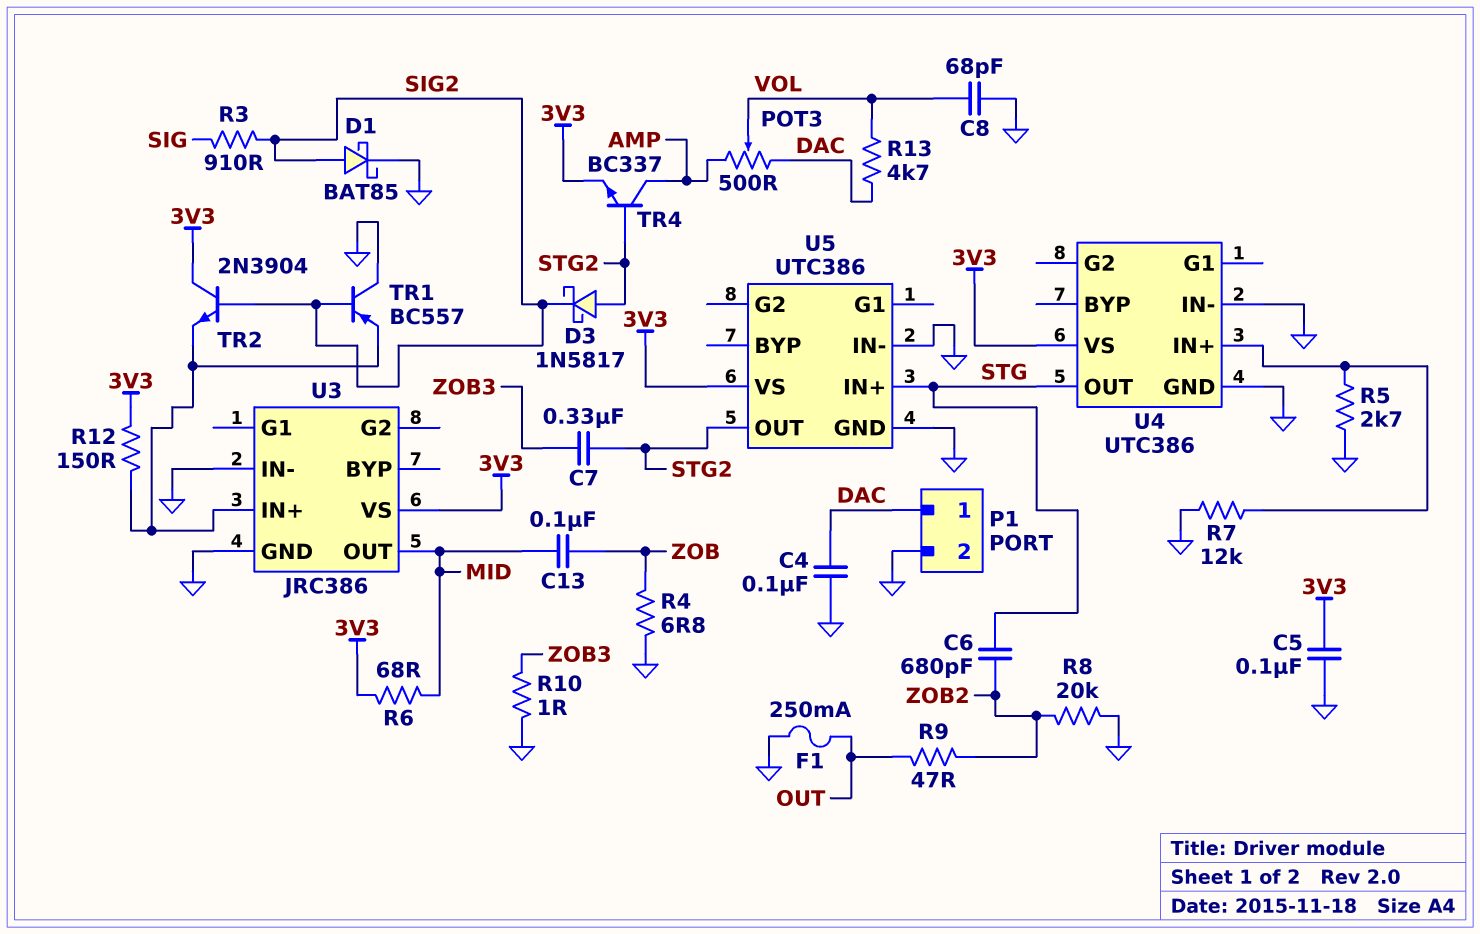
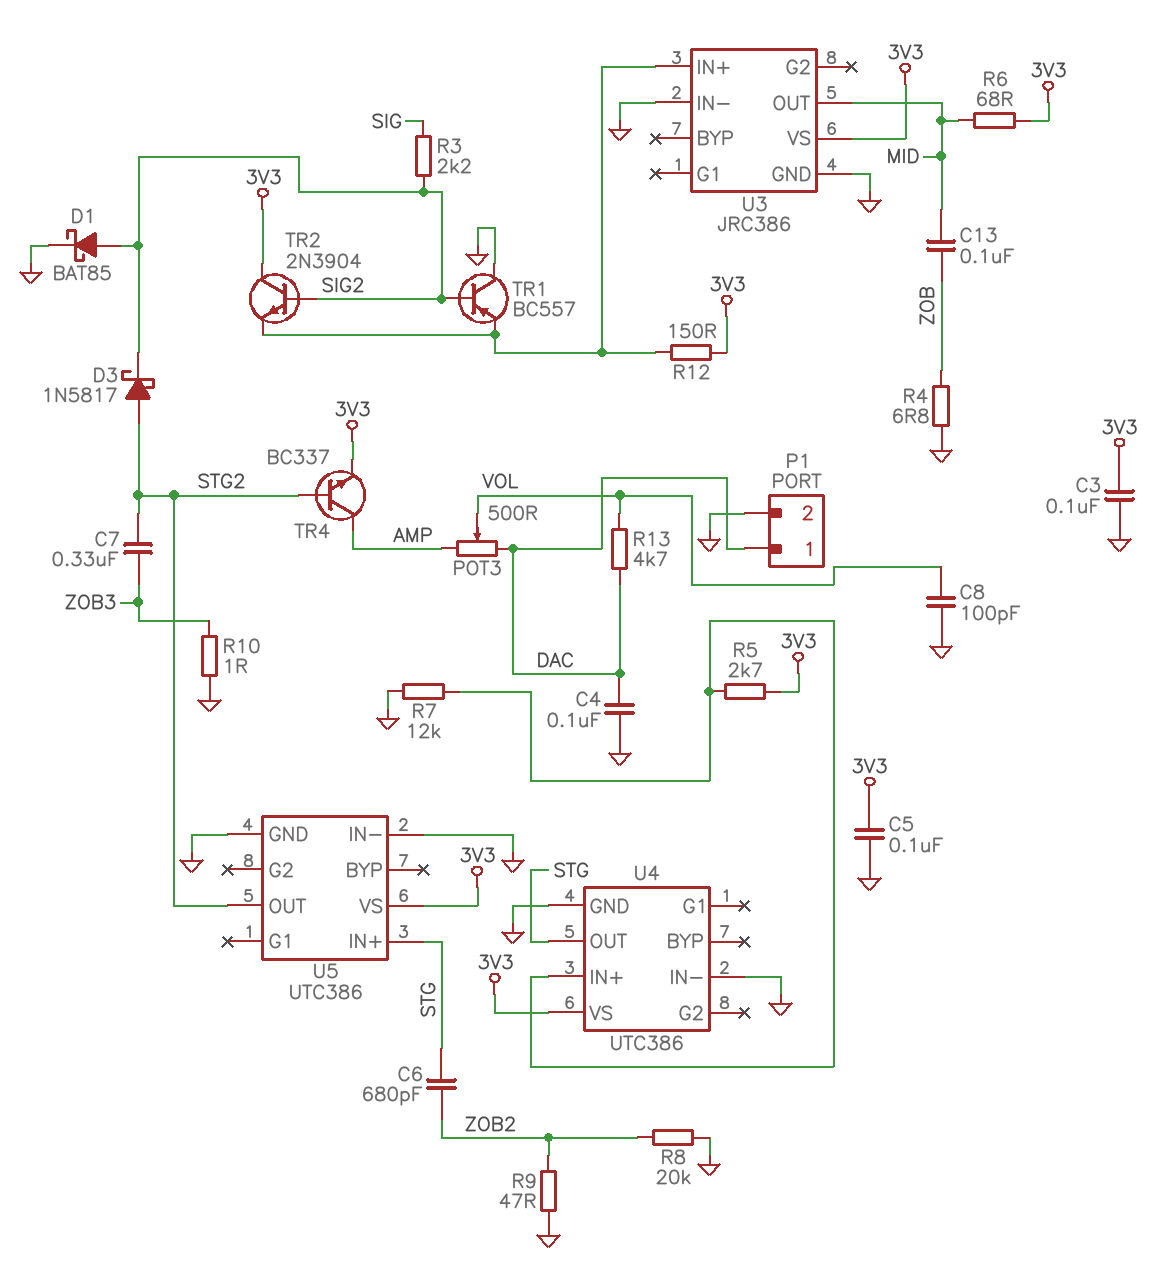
C3: none -> 100nF (3V3, GND)
C8: 68pF (GND, VOL) -> 100pF (GND, VOL)
F1: 250mA (GND, OUT) -> none
R3: 910 (SIG, SIG2) -> 2.2k (SIG, SIG2)
R5: 2.7k (GND, U4/IN+) -> 2.7k (3V3, U4/IN+)
R9: 47 (OUT, ZOB2) -> 47 (GND, ZOB2)

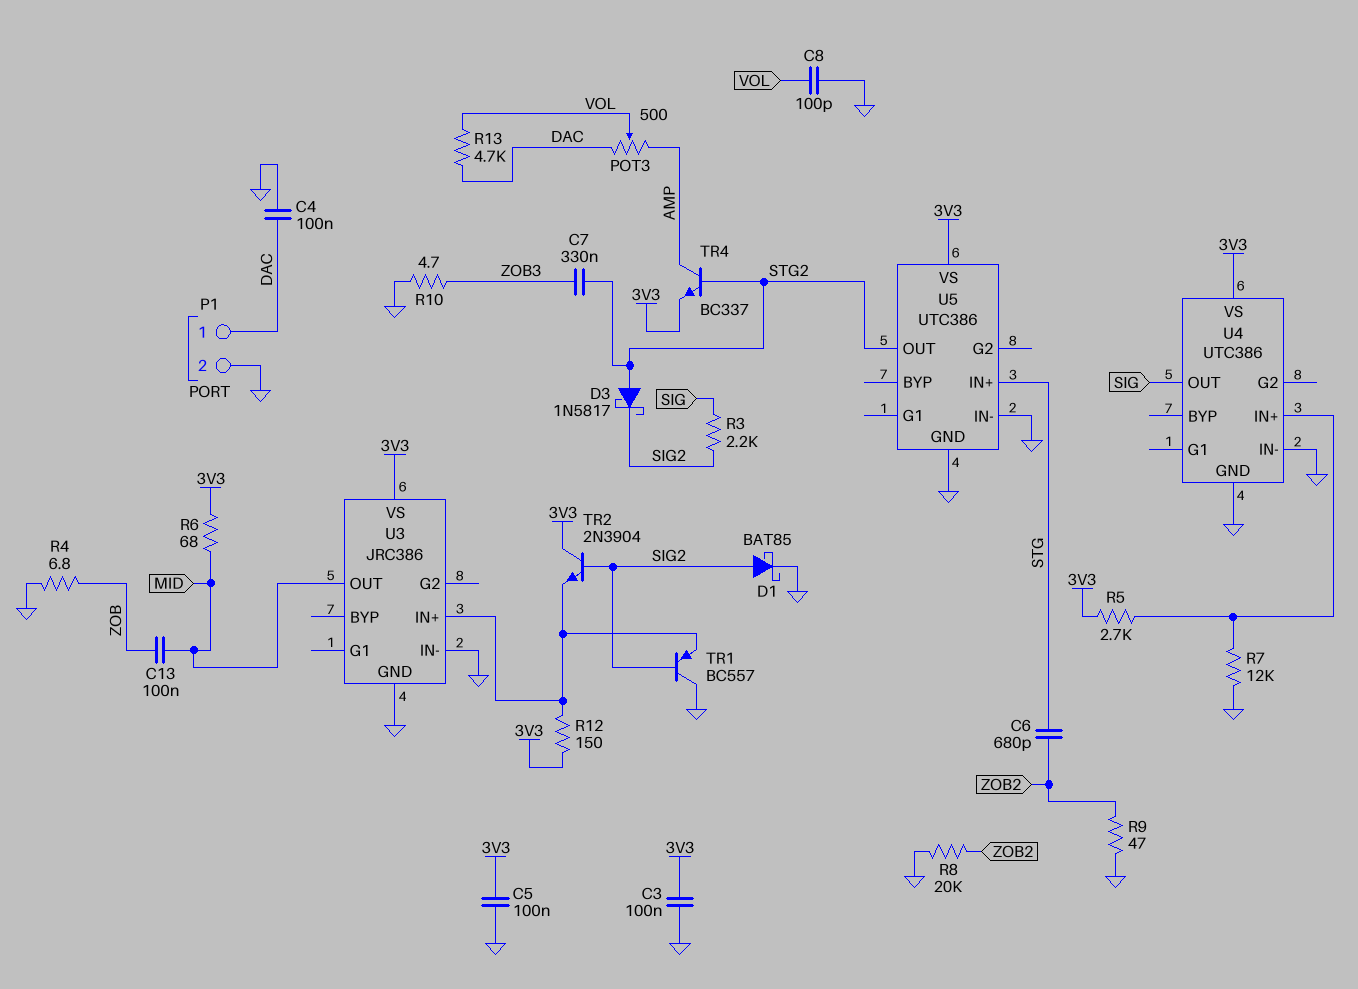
R10: 1 (GND, ZOB3) -> 4.7 (GND, ZOB3)
U4 pin OUT: STG -> SIG

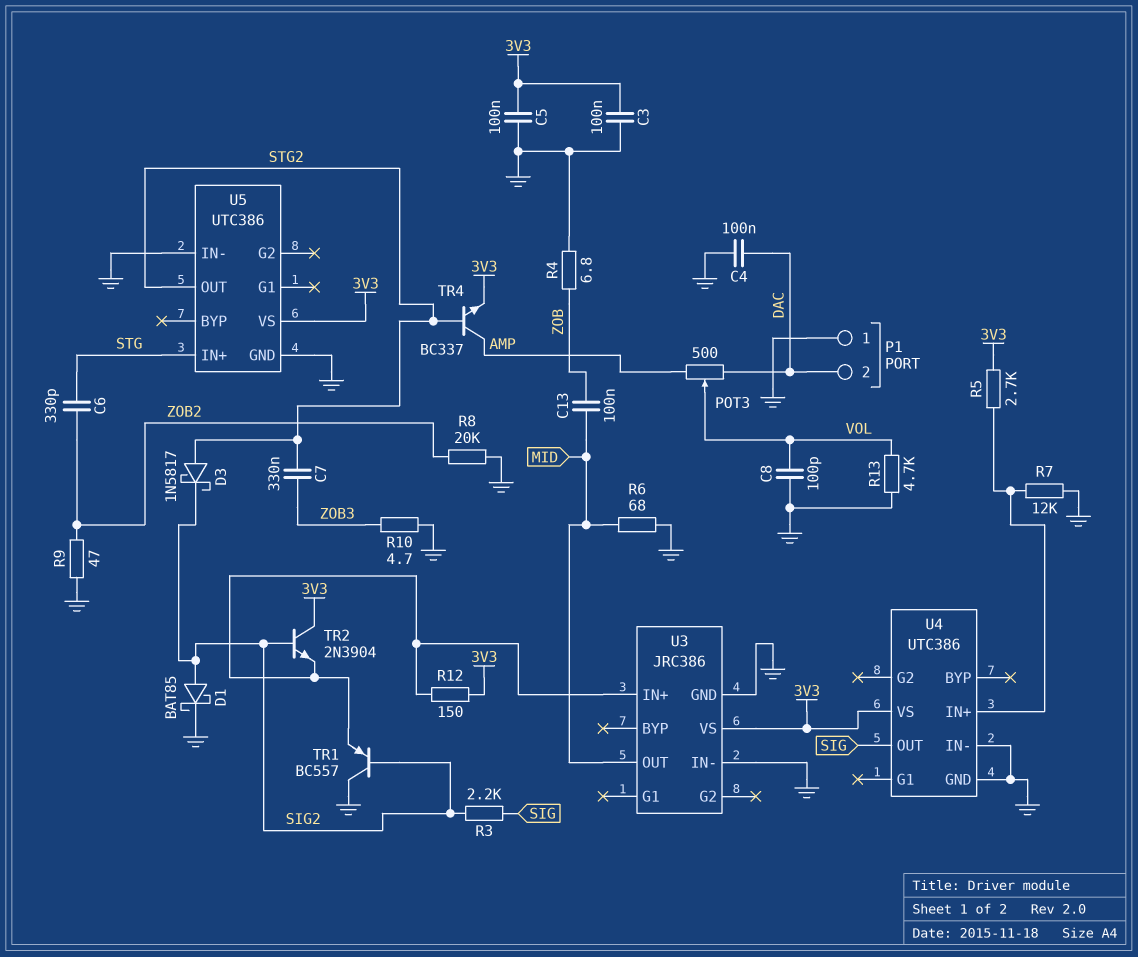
C6: 680pF (STG, ZOB2) -> 330pF (STG, ZOB2)
P1 pin 1: DAC -> GND
P1 pin 2: GND -> DAC
R6: 68 (3V3, MID) -> 68 (GND, MID)
R13: 4.7k (DAC, VOL) -> 4.7k (GND, VOL)

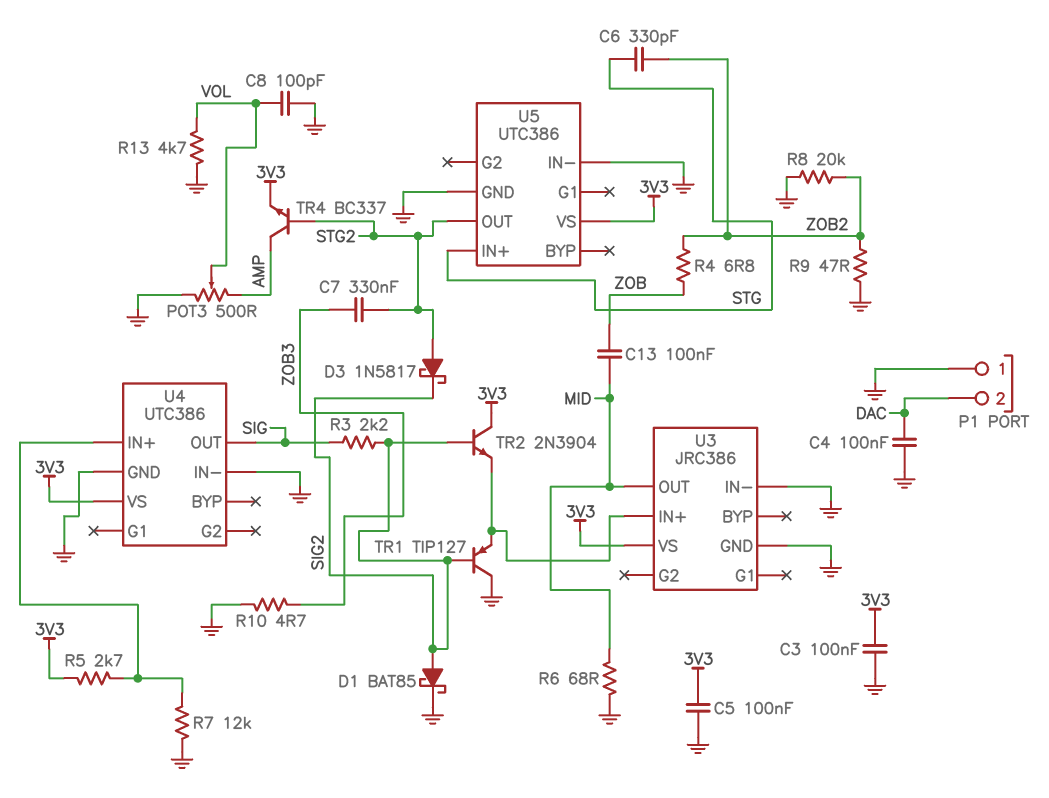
POT3: 500 (AMP, DAC, wiper VOL) -> 500 (AMP, GND, wiper VOL)
R4: 6.8 (GND, ZOB) -> 6.8 (ZOB, ZOB2)
R12: 150 (3V3, U3/IN+) -> none
TR1: PNP BC557 (B SIG2, C GND, E U3/IN+) -> PNP TIP127 (B SIG2, C GND, E U3/IN+)

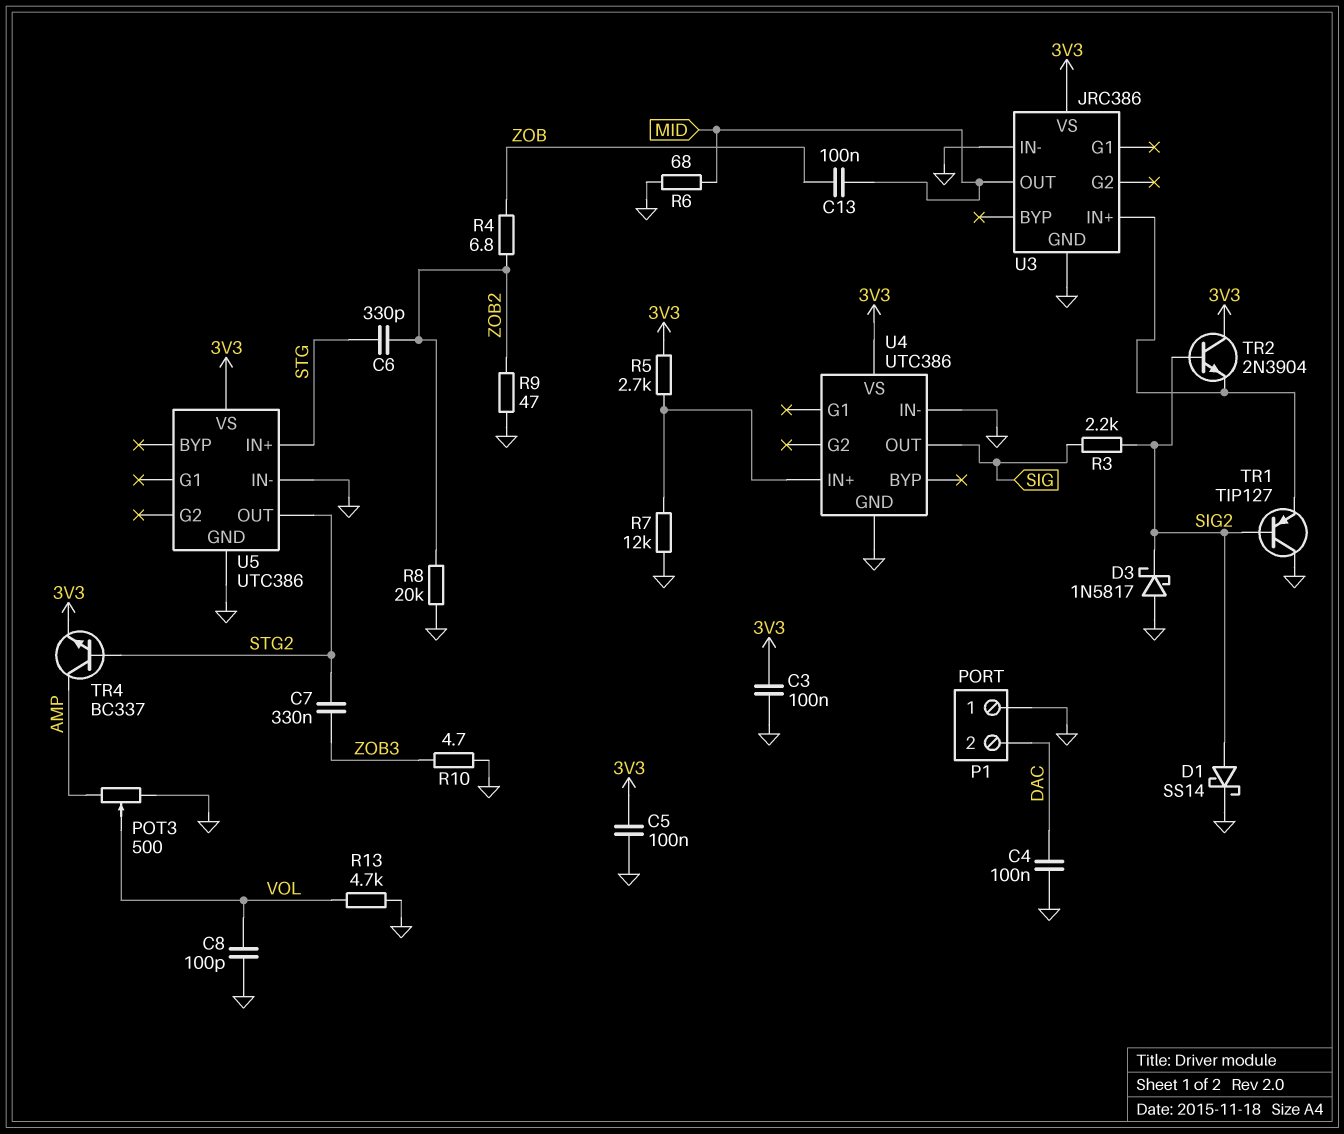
D1: schottky BAT85 (A SIG2, K GND) -> schottky SS14 (A SIG2, K GND)
D3: schottky 1N5817 (A STG2, K SIG2) -> schottky 1N5817 (A GND, K SIG2)

